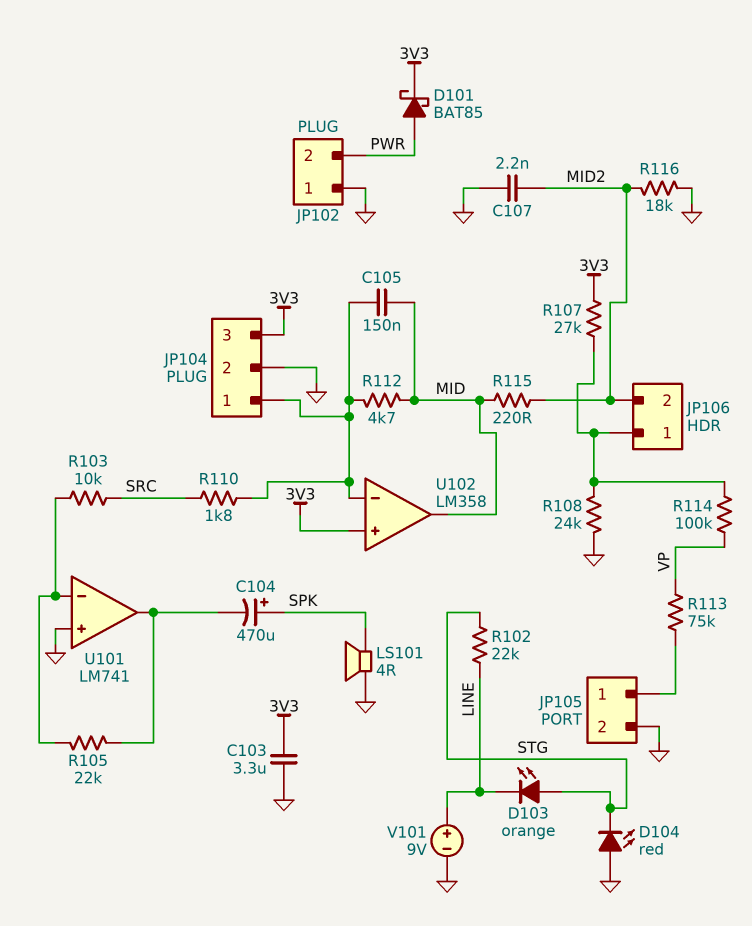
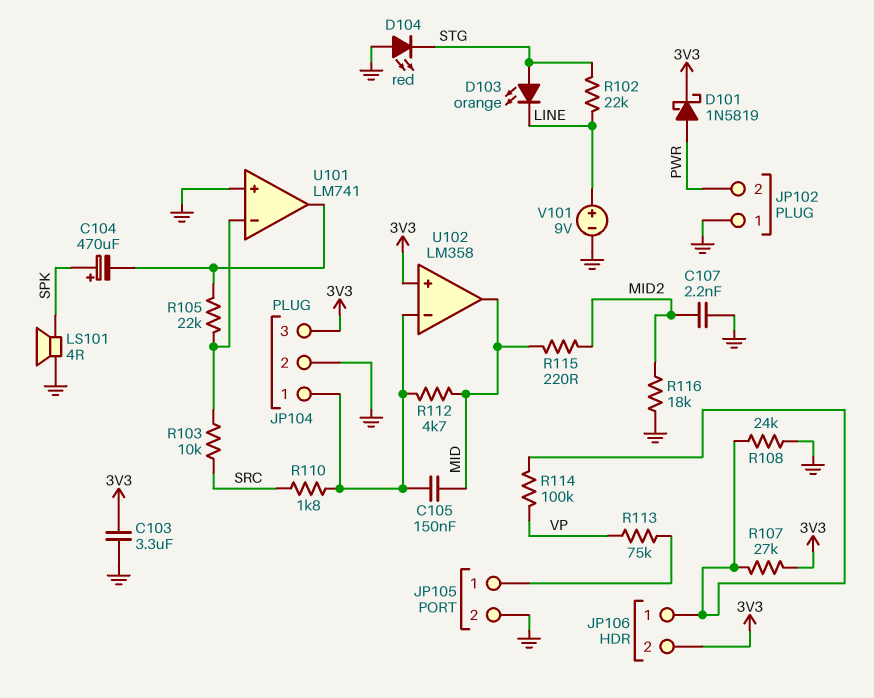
D101: schottky BAT85 (A PWR, K 3V3) -> schottky 1N5819 (A PWR, K 3V3)
JP106 pin 2: MID2 -> 3V3

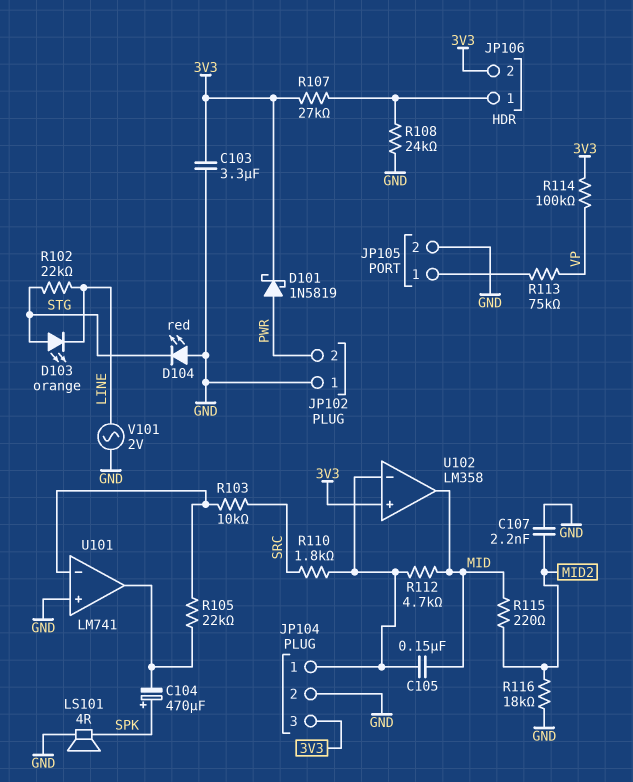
R114: 100k (JP106/1, VP) -> 100k (3V3, VP)
V101: 9V (plus LINE, minus GND) -> AC 2V (GND, LINE)

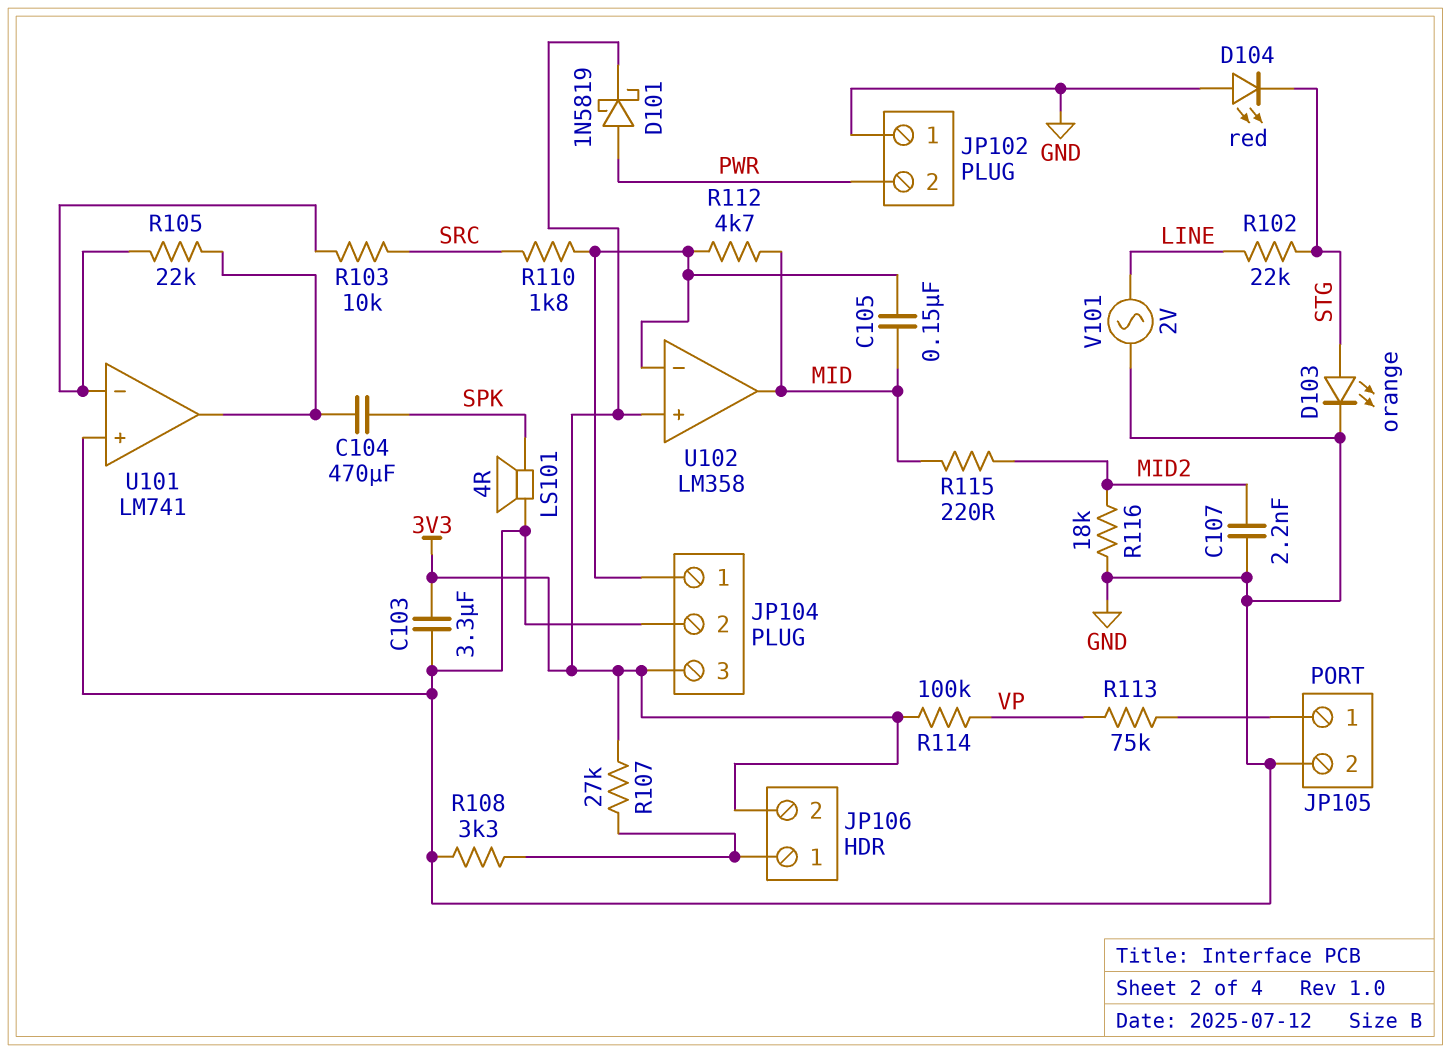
C104: 470uF (plus SPK, minus U101/out) -> 470uF (SPK, U101/out)
D103: LED orange (A STG, K LINE) -> LED orange (A STG, K GND)
R108: 24k (GND, JP106/1) -> 3.3k (GND, JP106/1)

